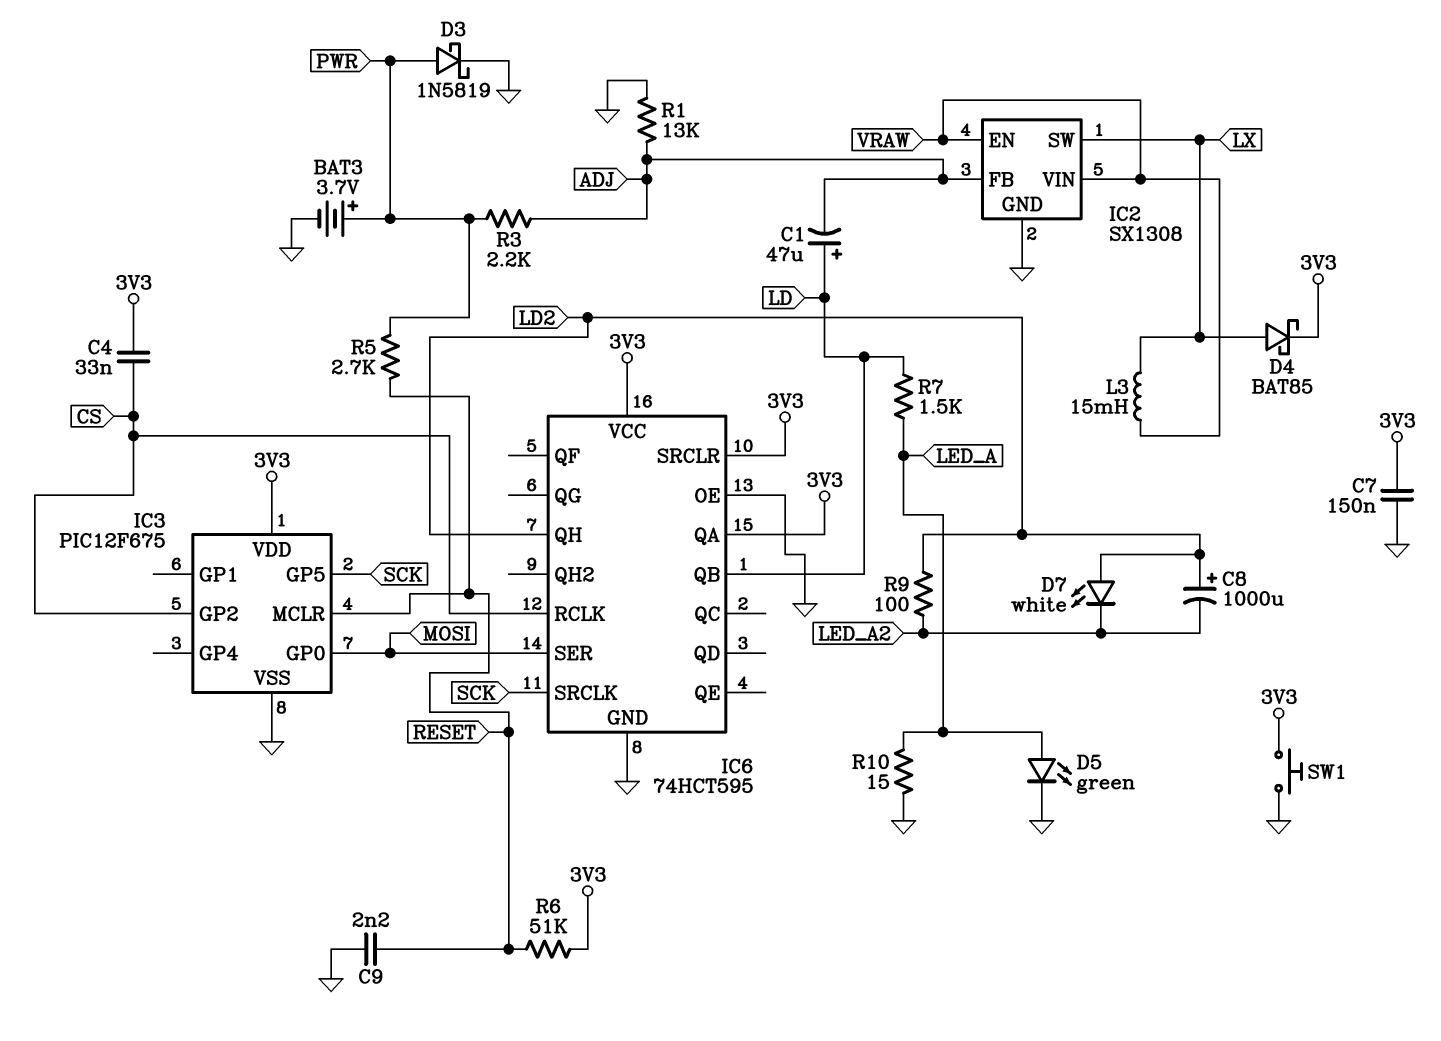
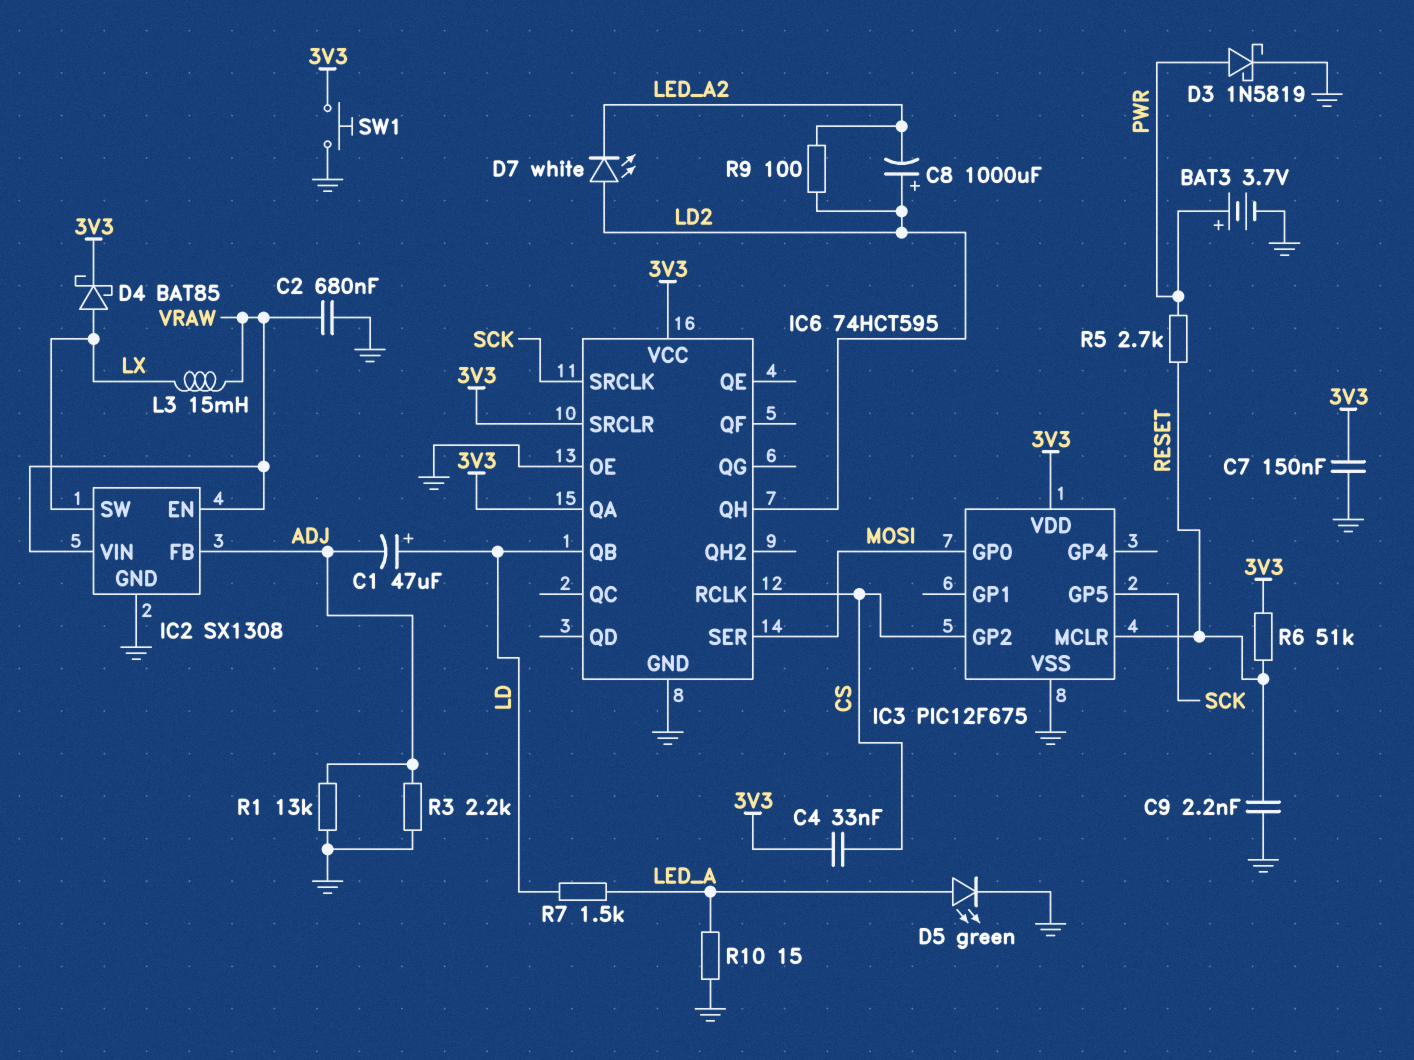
C2: none -> 680nF (GND, VRAW)
R3: 2.2k (ADJ, PWR) -> 2.2k (ADJ, GND)

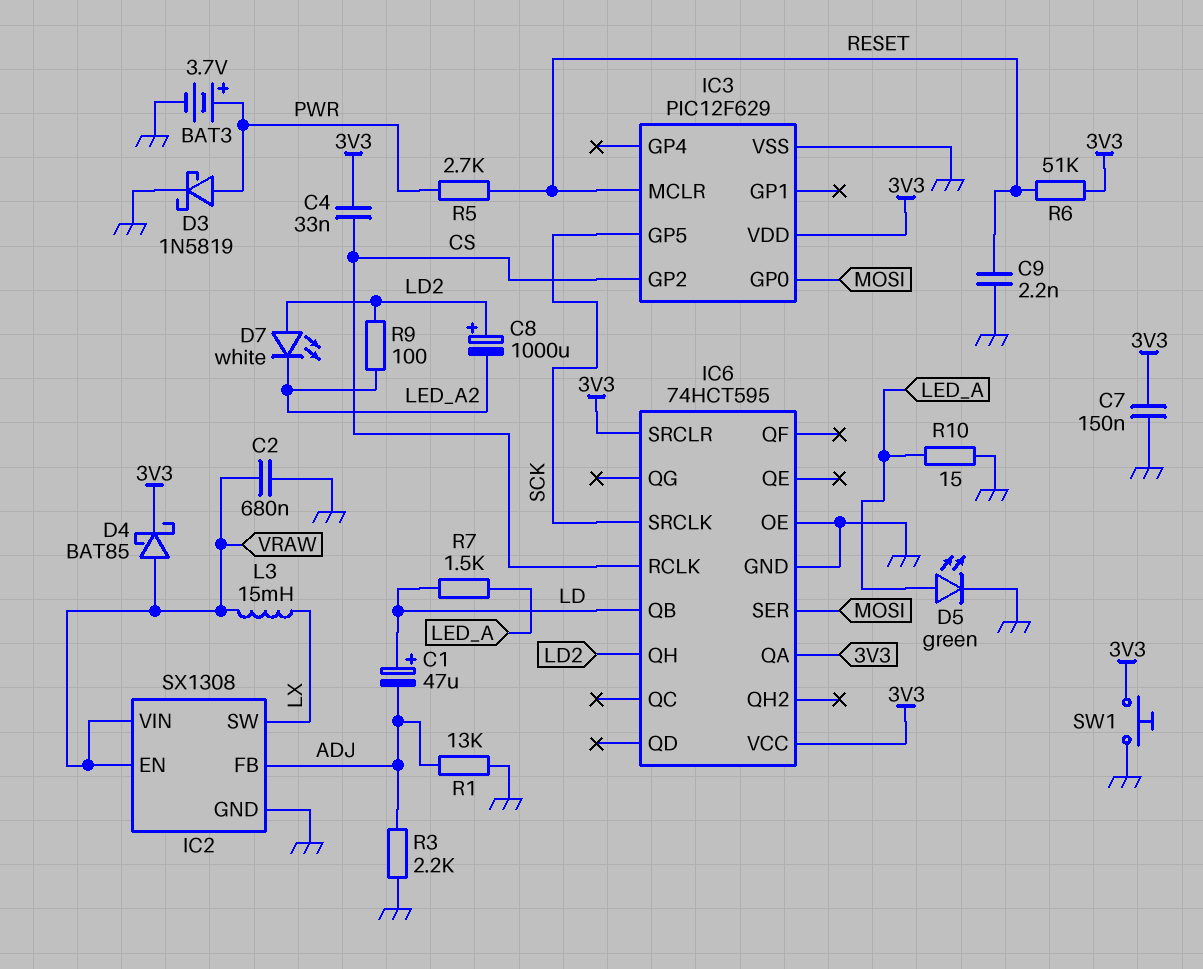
D4: schottky BAT85 (A LX, K 3V3) -> schottky BAT85 (A VRAW, K 3V3)
IC3: PIC12F675 -> PIC12F629

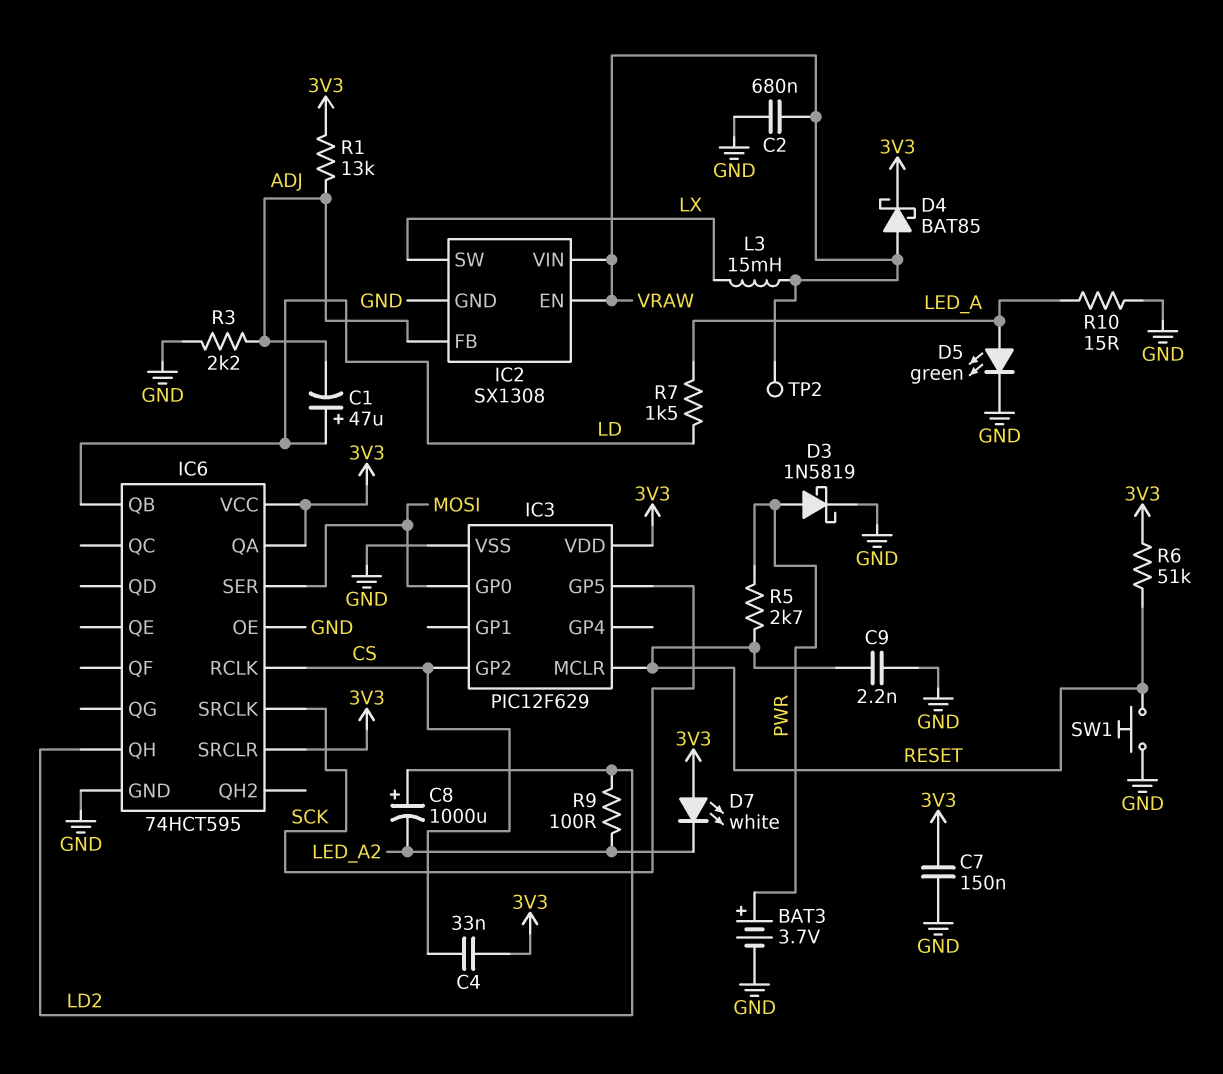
D7: LED white (A LD2, K LED_A2) -> LED white (A 3V3, K LED_A2)
R1: 13k (ADJ, GND) -> 13k (3V3, ADJ)
SW1: button (3V3, GND) -> button (GND, RESET)
TP2: none -> test point (VRAW)

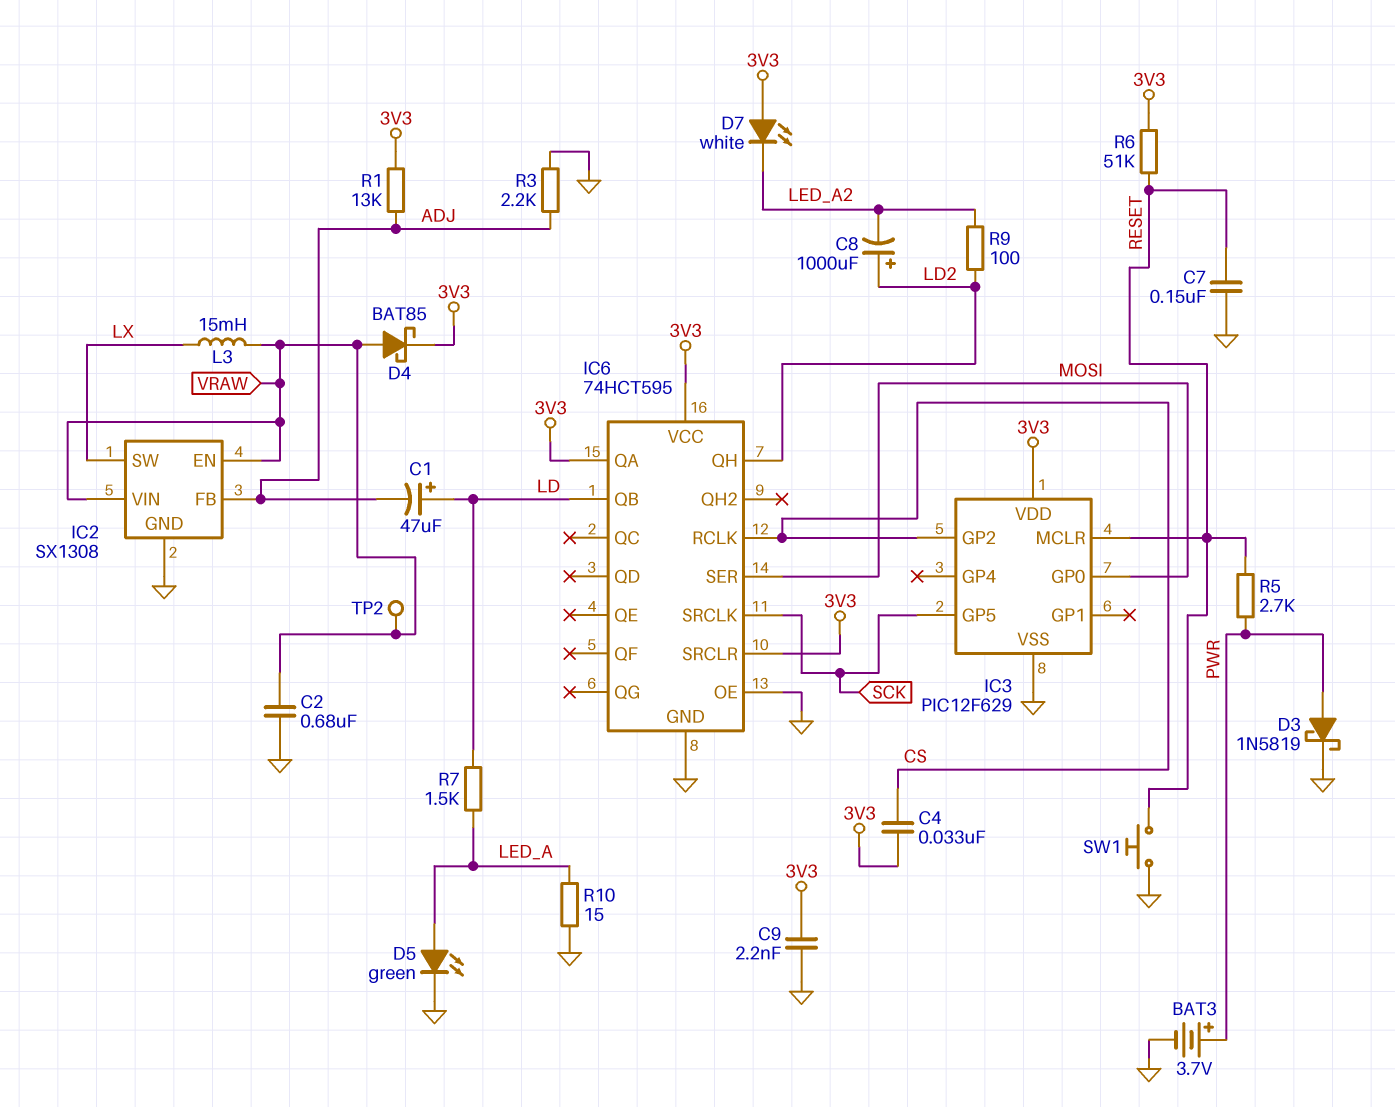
C7: 150nF (3V3, GND) -> 150nF (GND, RESET)
C9: 2.2nF (GND, RESET) -> 2.2nF (3V3, GND)

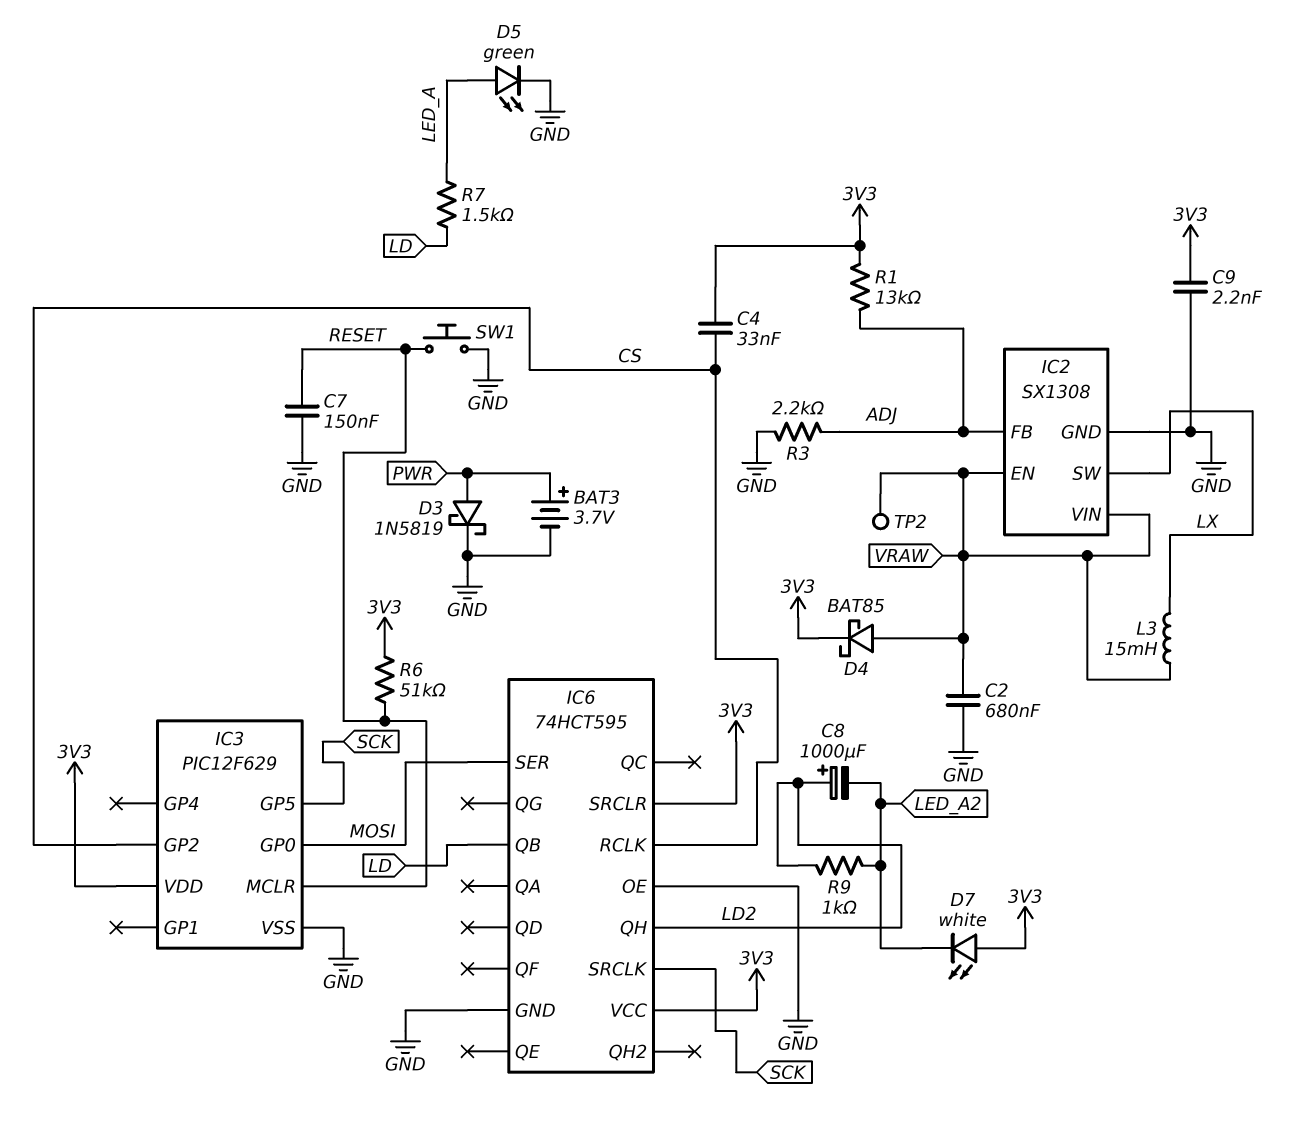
C1: 47uF (plus LD, minus ADJ) -> none
IC6 pin QA: 3V3 -> none
R5: 2.7k (PWR, RESET) -> none
R9: 100 (LD2, LED_A2) -> 1k (LD2, LED_A2)
R10: 15 (GND, LED_A) -> none

